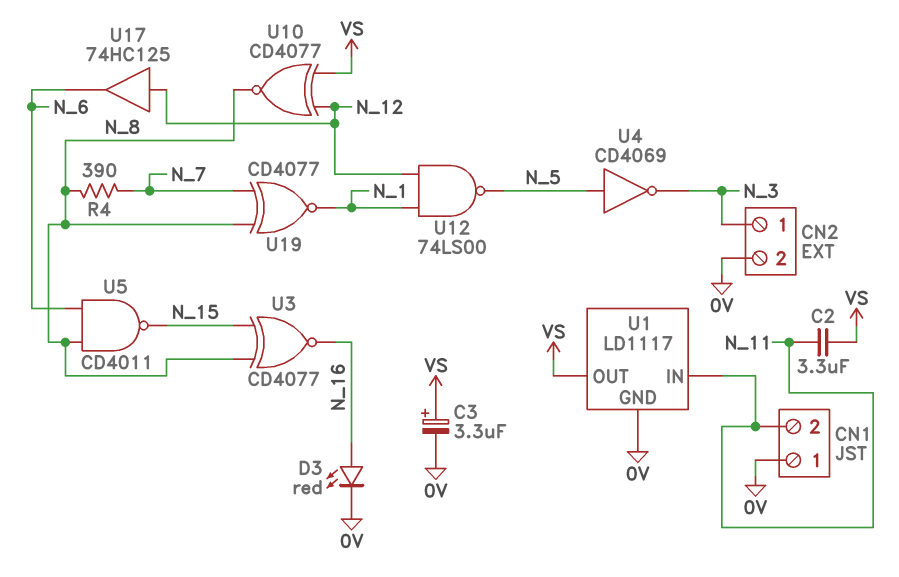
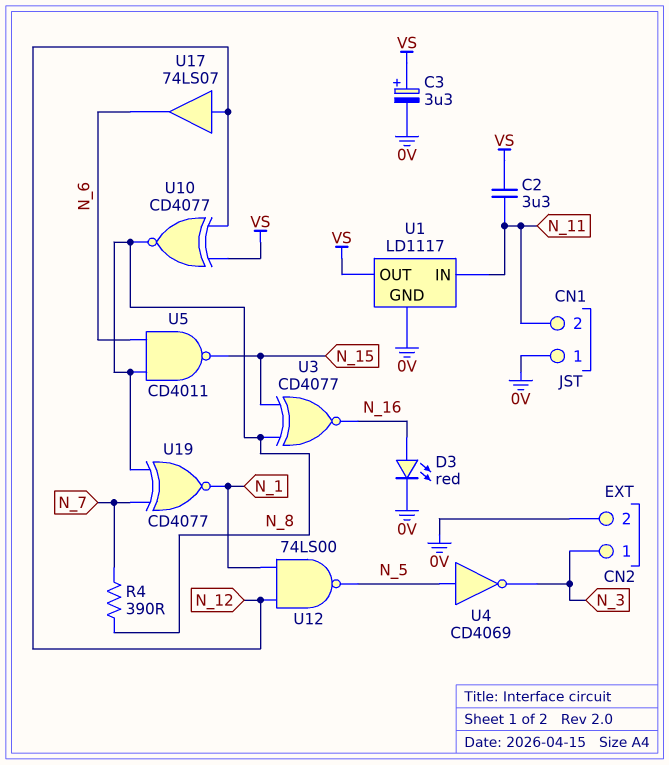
U17: buffer 74HC125 (in N_12, out N_6) -> buffer 74LS07 (in N_12, out N_6)

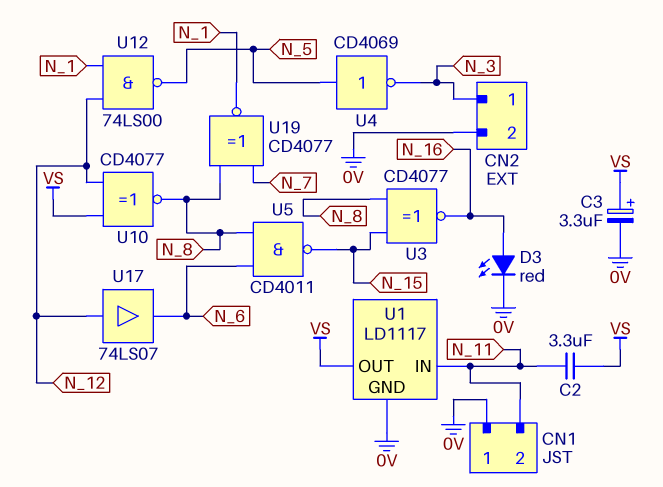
R4: 390 (N_7, N_8) -> none

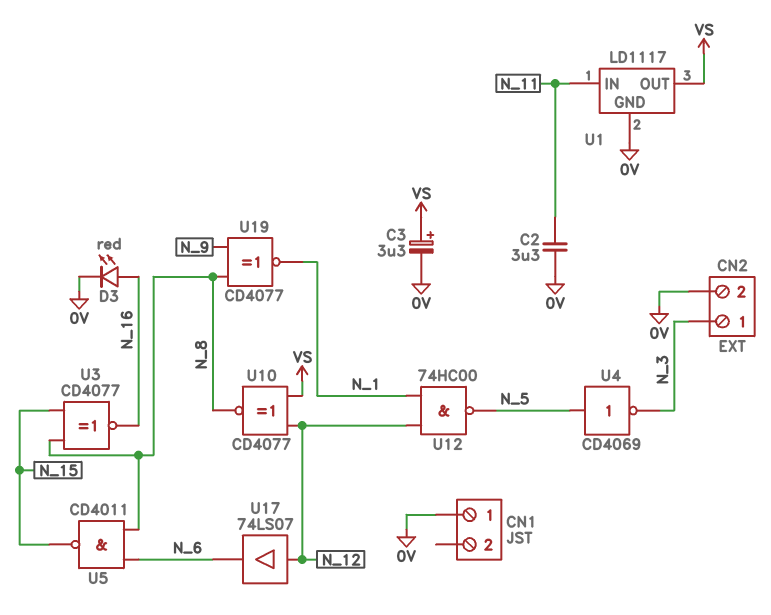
C2: 3.3uF (N_11, VS) -> 3.3uF (0V, N_11)
CN1 pin 2: N_11 -> none
U12: NAND 74LS00 (in N_1, in N_12, out N_5) -> NAND 74HC00 (in N_1, in N_12, out N_5)
U19: XNOR CD4077 (in N_7, in N_8, out N_1) -> XNOR CD4077 (in N_8, in N_9, out N_1)

